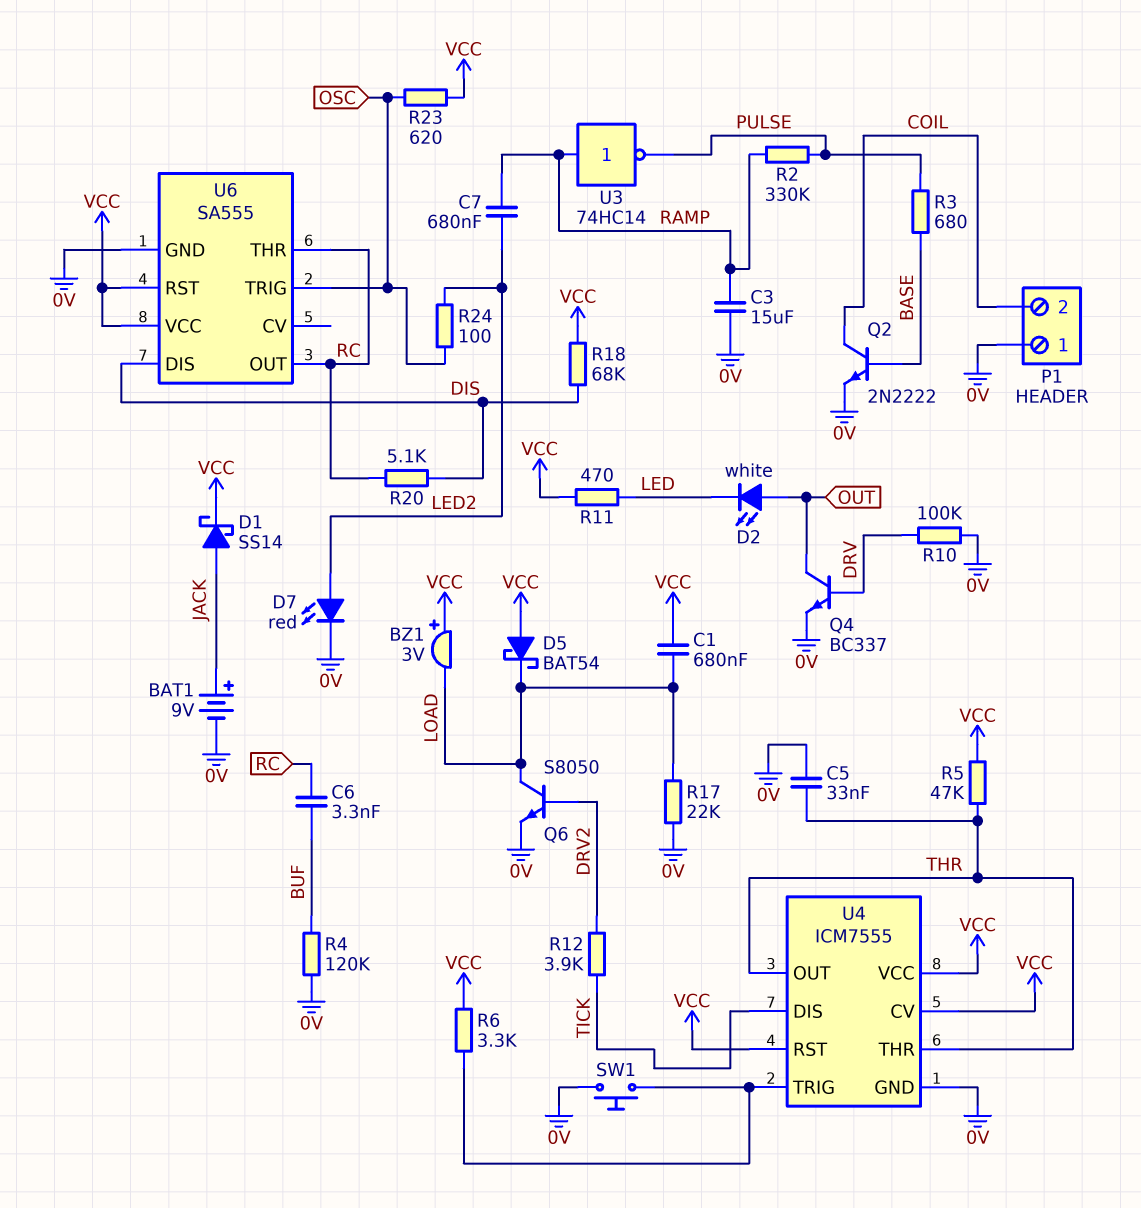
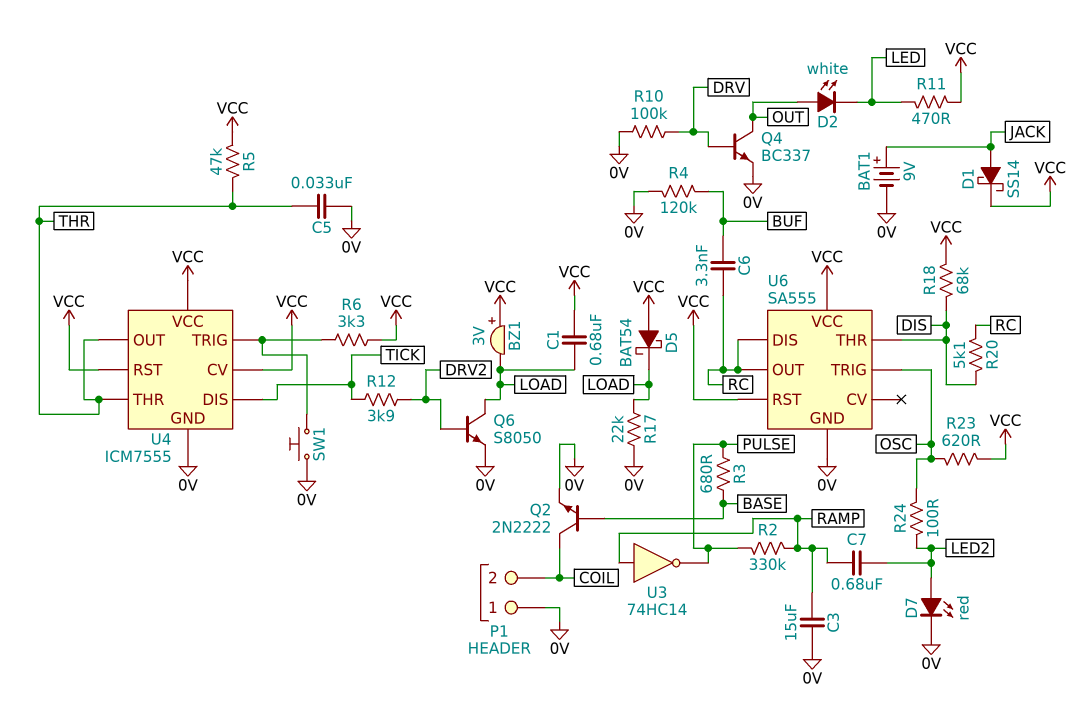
U6 pin DIS: DIS -> RC
U6 pin THR: RC -> DIS

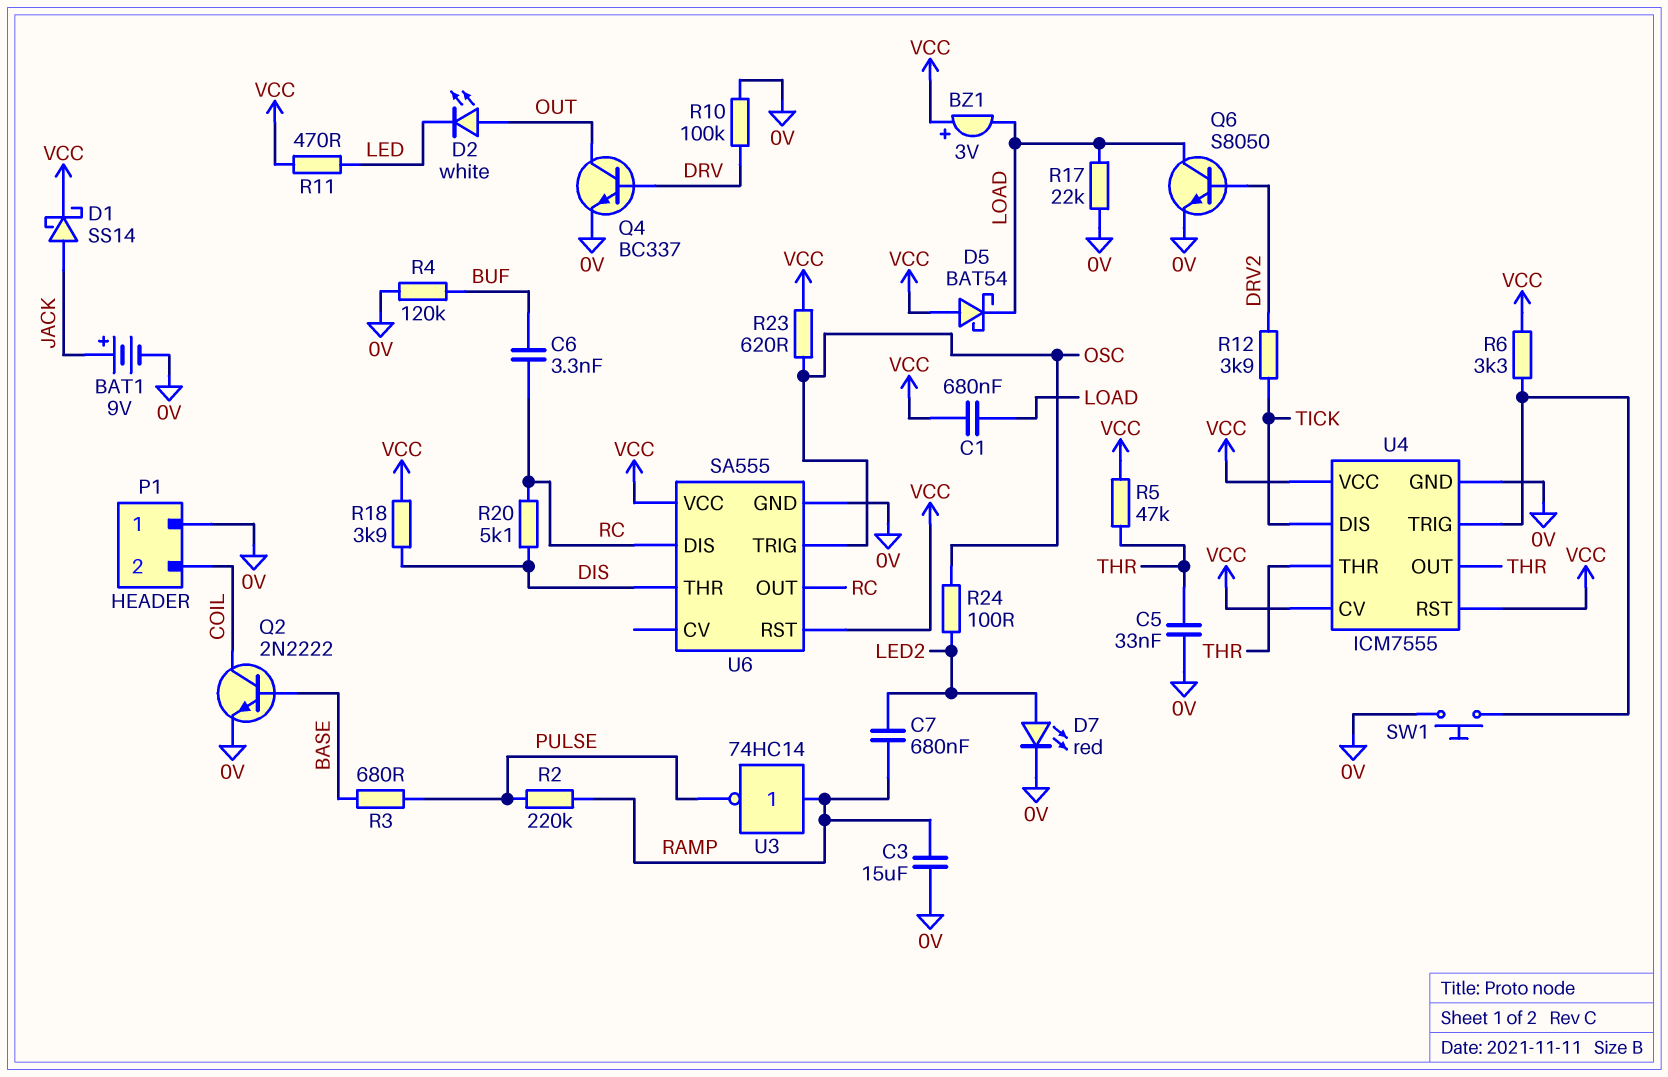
R2: 330k (PULSE, RAMP) -> 220k (PULSE, RAMP)
R18: 68k (DIS, VCC) -> 3.9k (DIS, VCC)

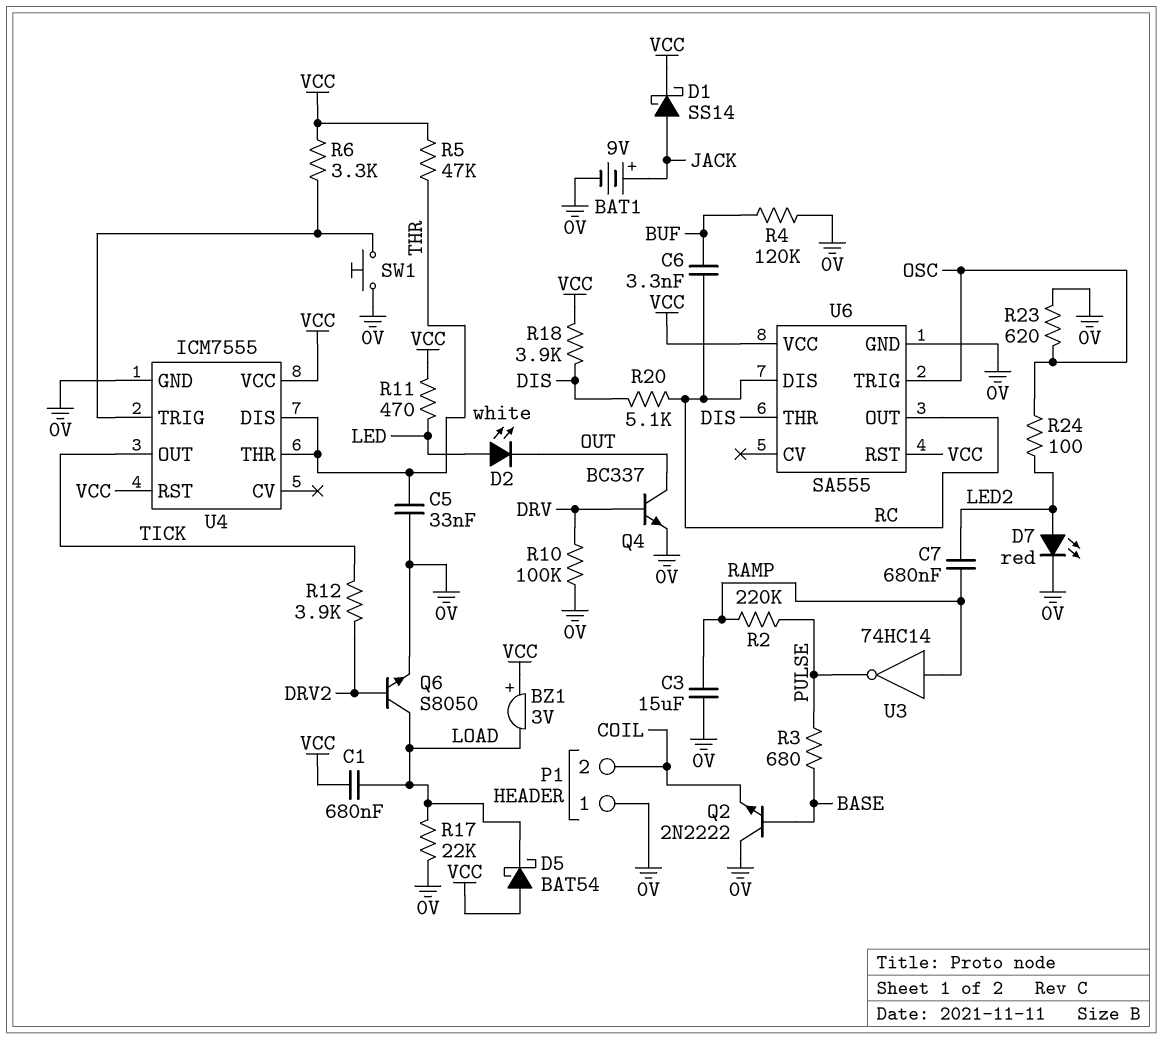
D2: LED white (A OUT, K LED) -> LED white (A LED, K OUT)
Q2: NPN 2N2222 (B BASE, C COIL, E 0V) -> NPN 2N2222 (B BASE, C 0V, E COIL)
R23: 620 (OSC, VCC) -> 620 (0V, OSC)
U4 pin CV: VCC -> none
U4 pin DIS: TICK -> THR
U4 pin OUT: THR -> TICK

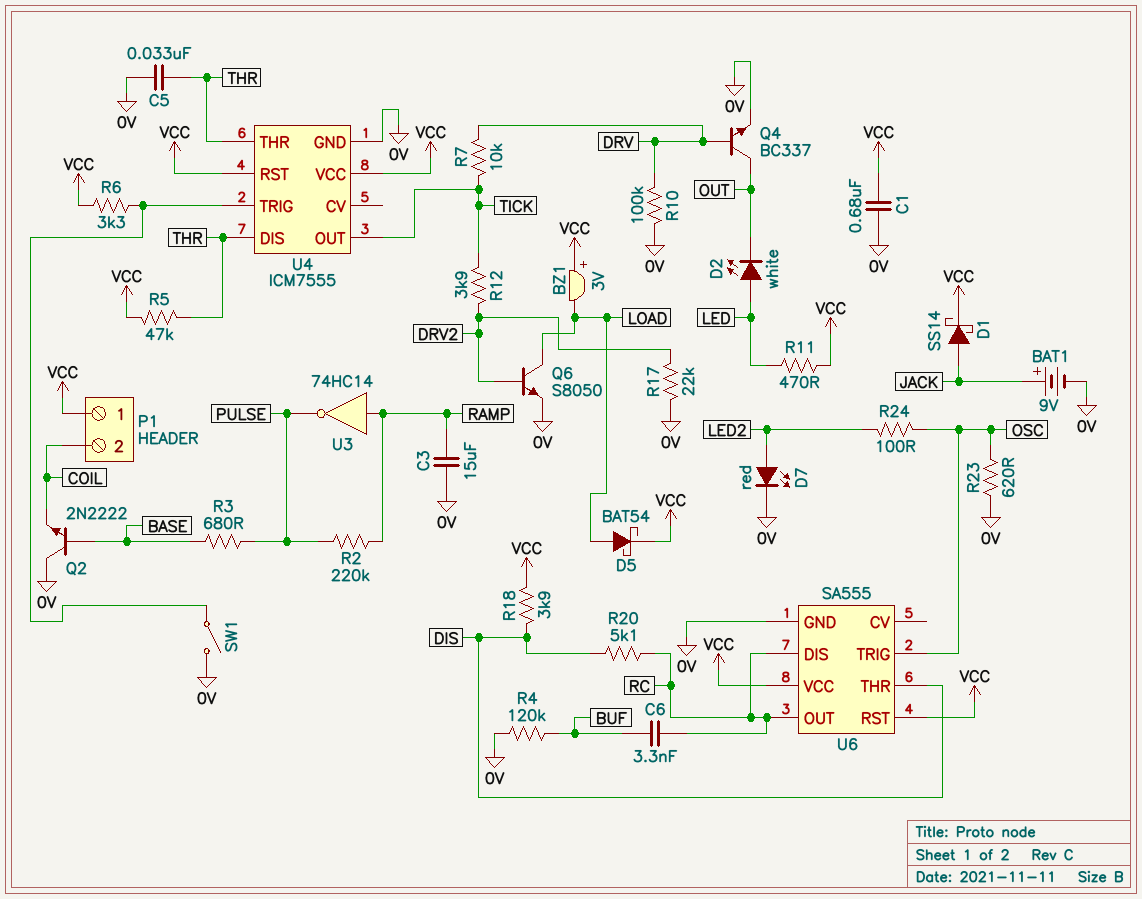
C1: 680nF (LOAD, VCC) -> 680nF (0V, VCC)
C7: 680nF (LED2, RAMP) -> none
D5: schottky BAT54 (A VCC, K LOAD) -> schottky BAT54 (A LOAD, K VCC)
P1 pin 1: 0V -> VCC
R7: none -> 10k (DRV, TICK)
R17: 22k (0V, LOAD) -> 22k (0V, DRV2)
SW1: button (0V, U4/TRIG) -> switch (0V, U4/TRIG)

